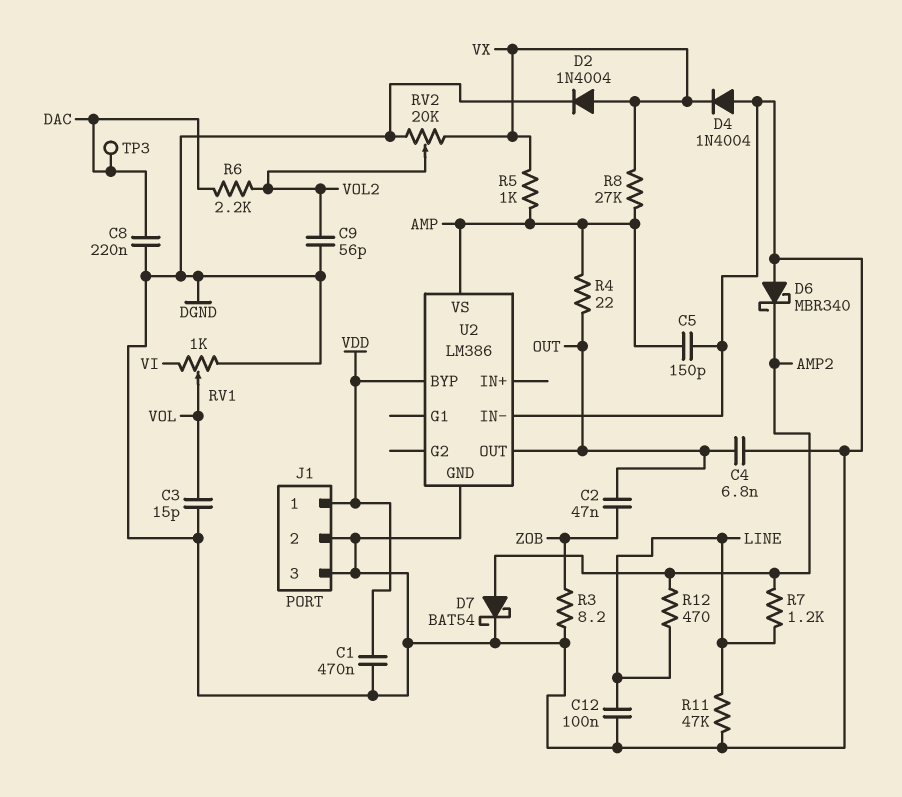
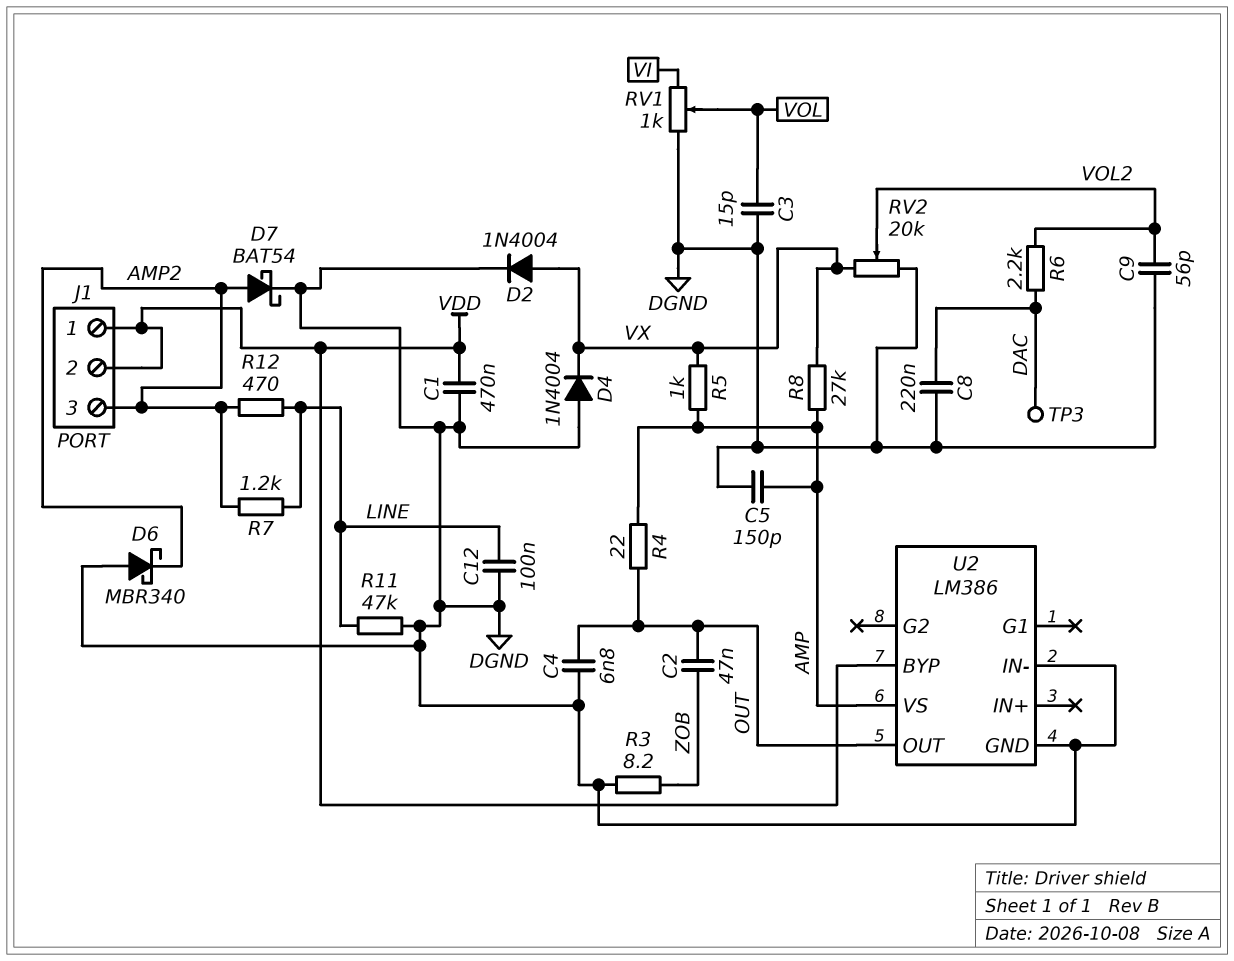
J1 pin 2: DGND -> VDD
J1 pin 3: DGND -> AMP2

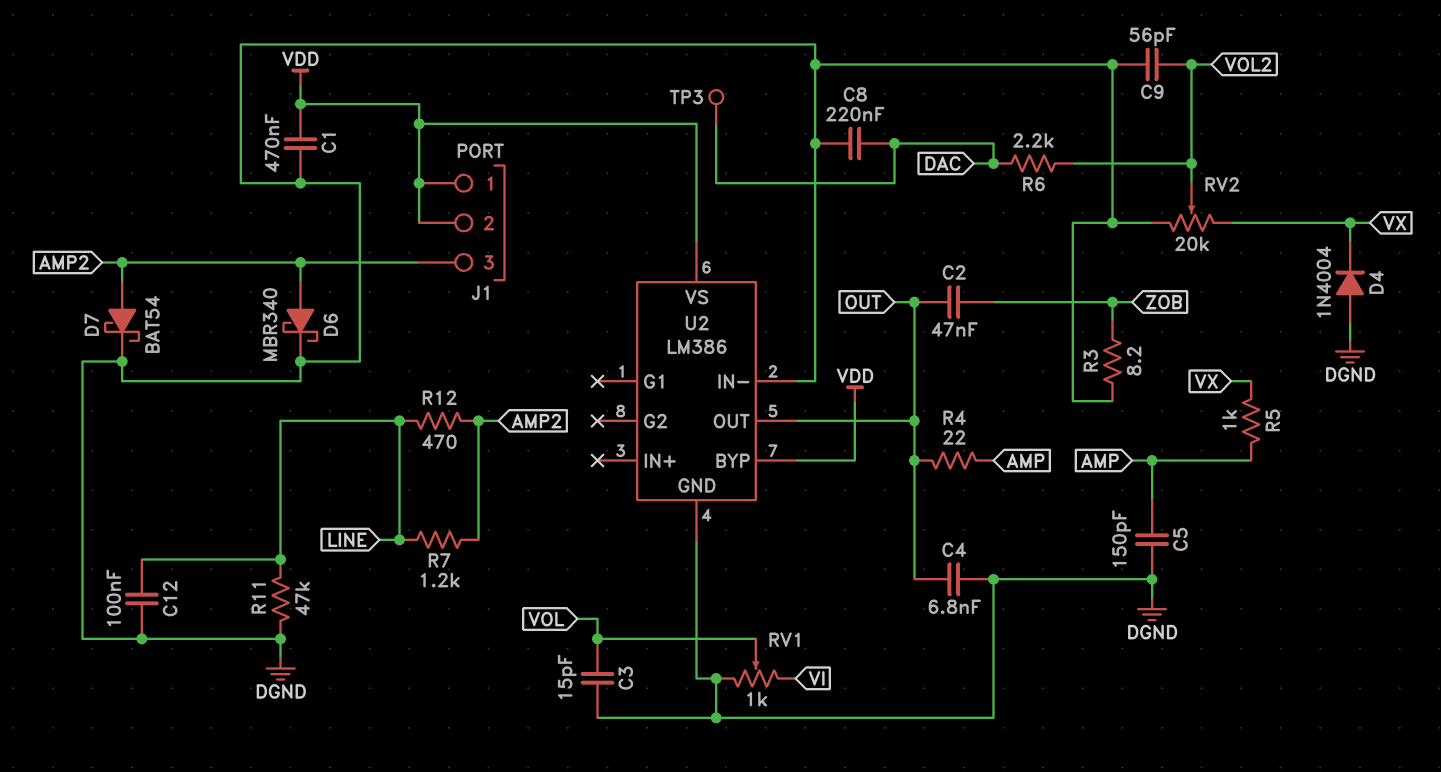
D2: diode 1N4004 (A VX, K DGND) -> none
D6: schottky MBR340 (A DGND, K AMP2) -> schottky MBR340 (A AMP2, K DGND)
R8: 27k (AMP, VX) -> none
U2 pin VS: AMP -> VDD

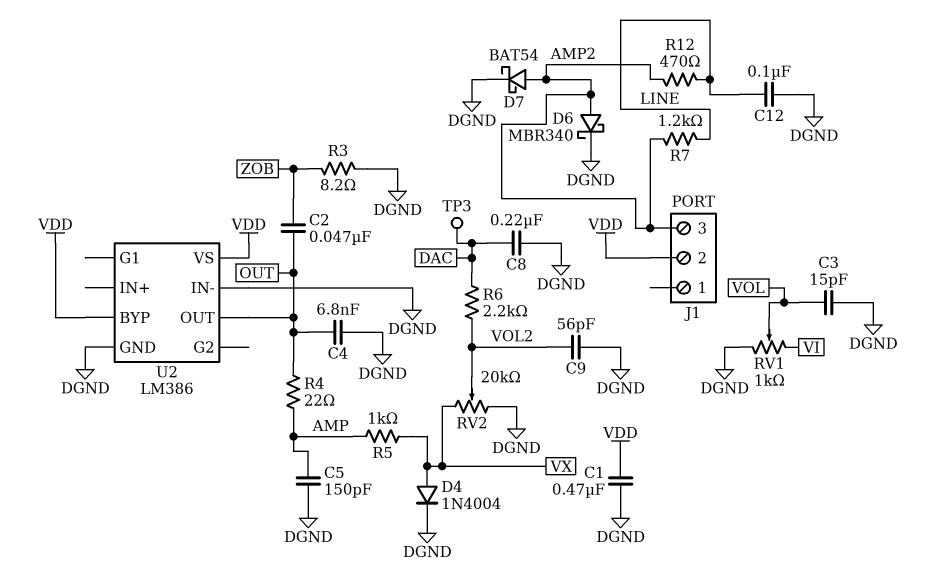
D4: diode 1N4004 (A DGND, K VX) -> diode 1N4004 (A VX, K DGND)
J1 pin 1: VDD -> none
R11: 47k (DGND, LINE) -> none

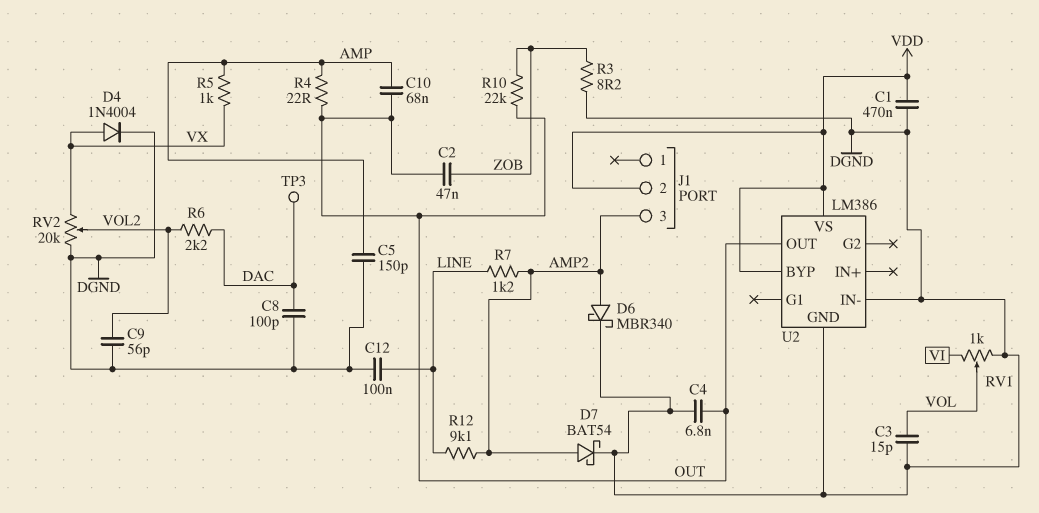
C8: 220nF (DAC, DGND) -> 100pF (DAC, DGND)
C10: none -> 68nF (AMP, OUT)
R10: none -> 22k (OUT, ZOB)
R12: 470 (AMP2, LINE) -> 9.1k (AMP2, LINE)

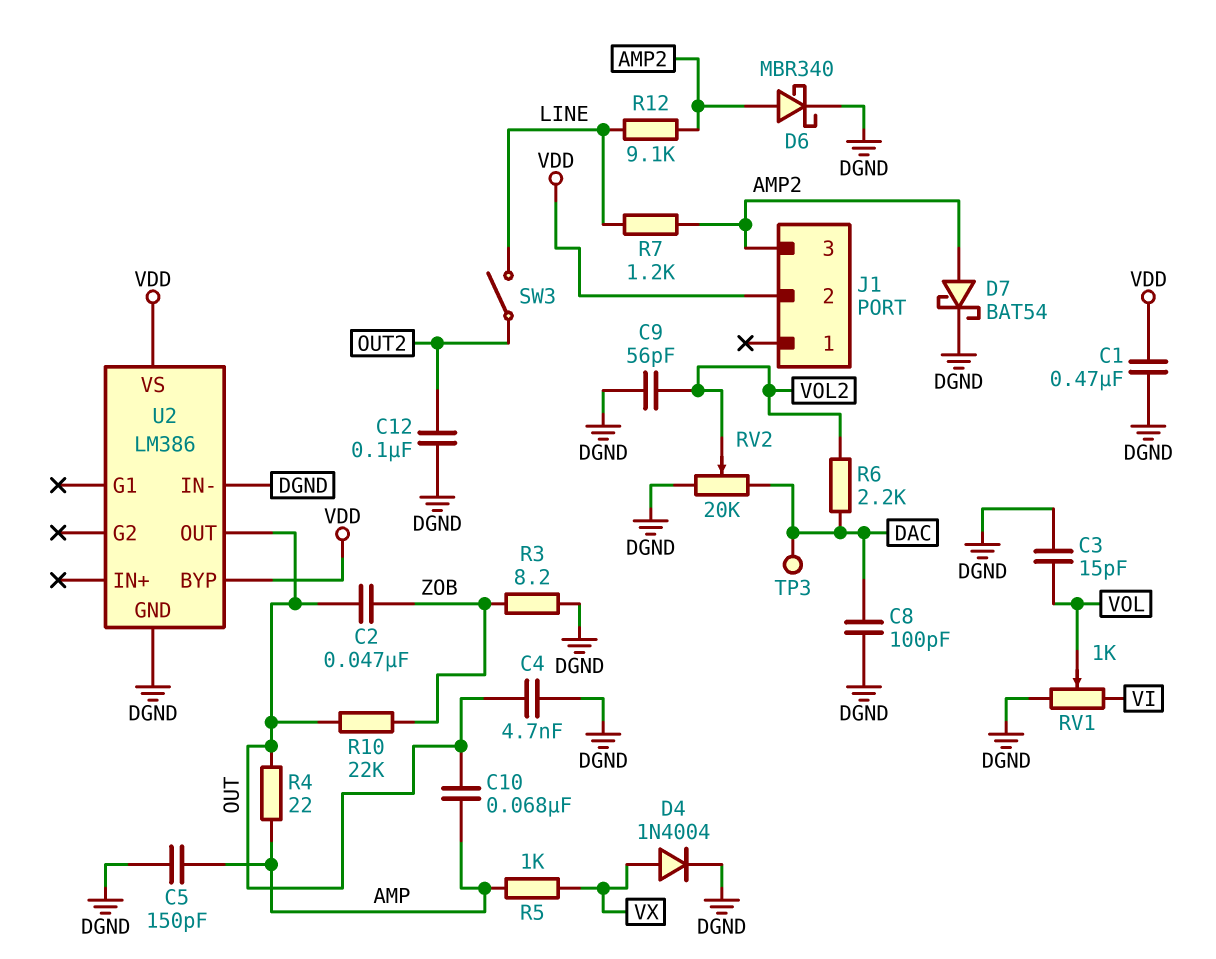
C4: 6.8nF (DGND, OUT) -> 4.7nF (DGND, OUT)
C12: 100nF (DGND, LINE) -> 100nF (DGND, OUT2)
RV2: 20k (DGND, VX, wiper VOL2) -> 20k (DAC, DGND, wiper VOL2)
SW3: none -> switch (LINE, OUT2)

